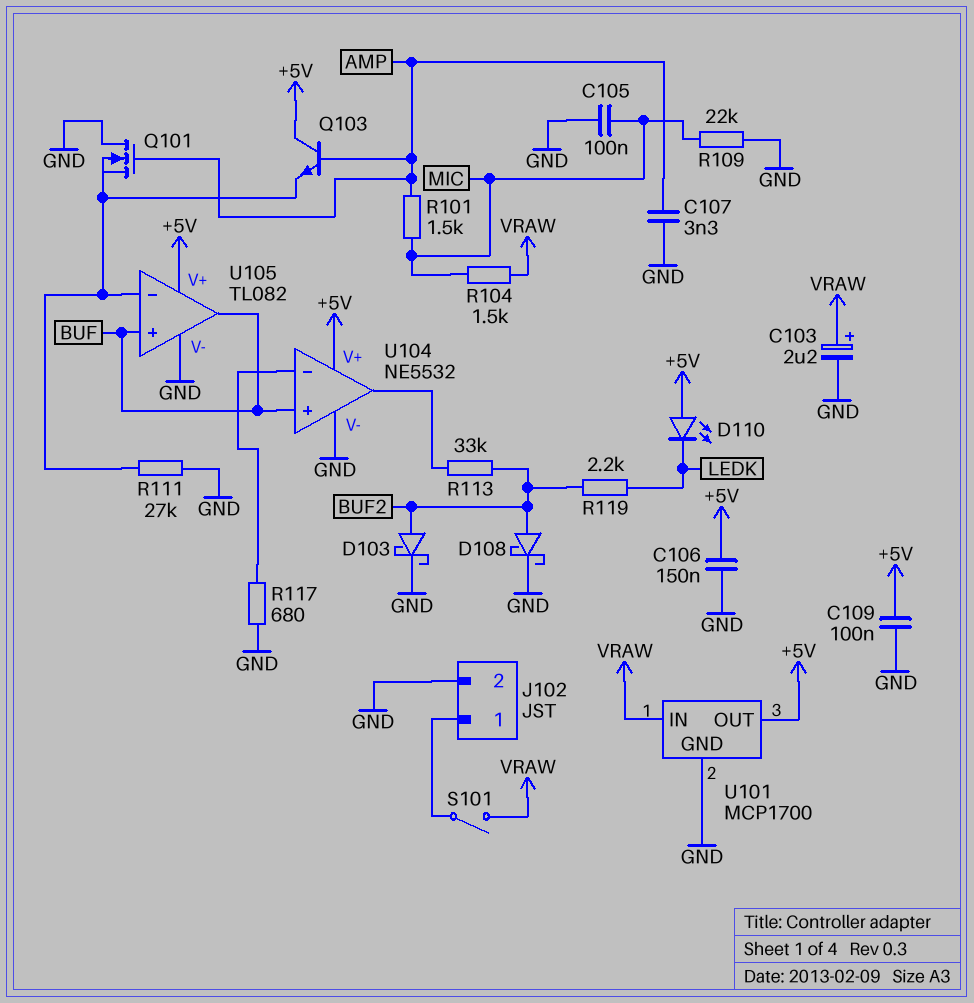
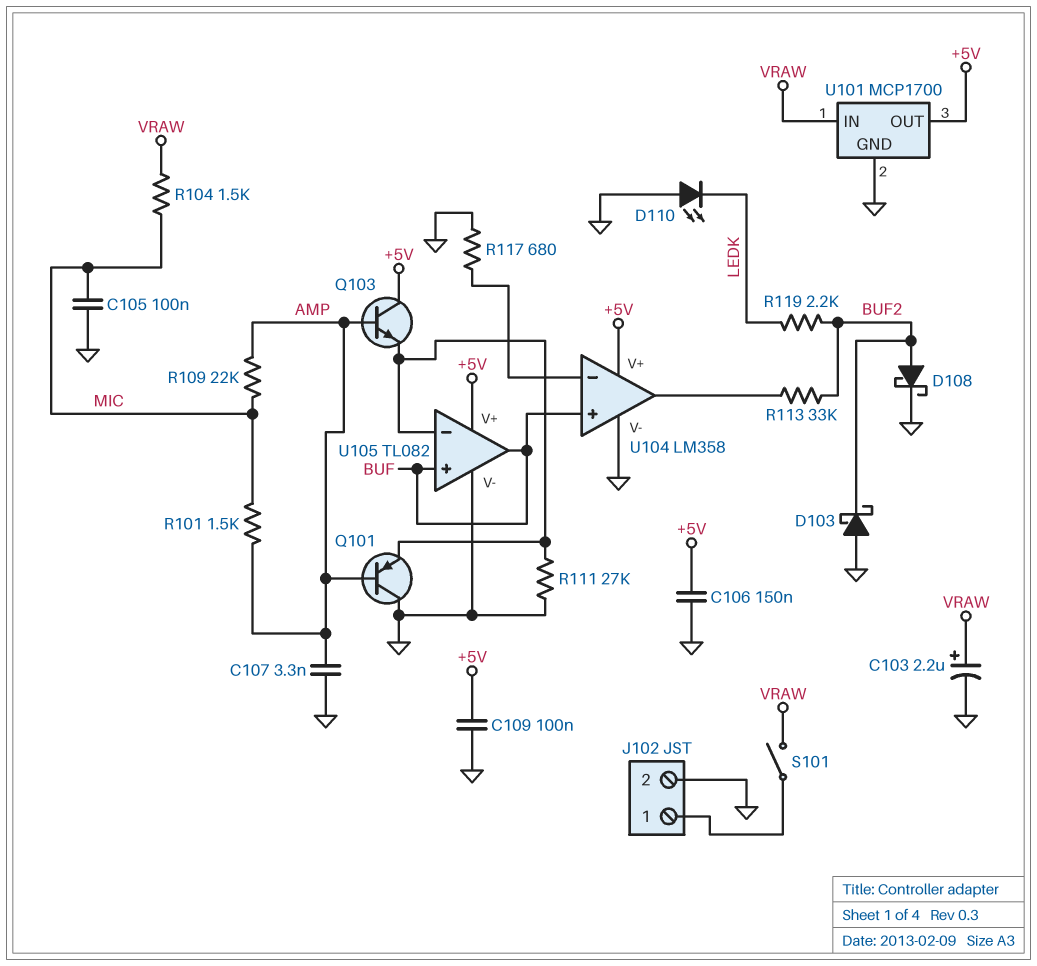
D103: schottky (A BUF2, K GND) -> schottky (A GND, K BUF2)
D110: LED (A +5V, K LEDK) -> LED (A GND, K LEDK)
Q101: NMOS (G AMP, D GND, S U105/in-) -> PNP (B AMP, C GND, E U105/in-)
R109: 22k (GND, MIC) -> 22k (AMP, MIC)
U104: NE5532 -> LM358

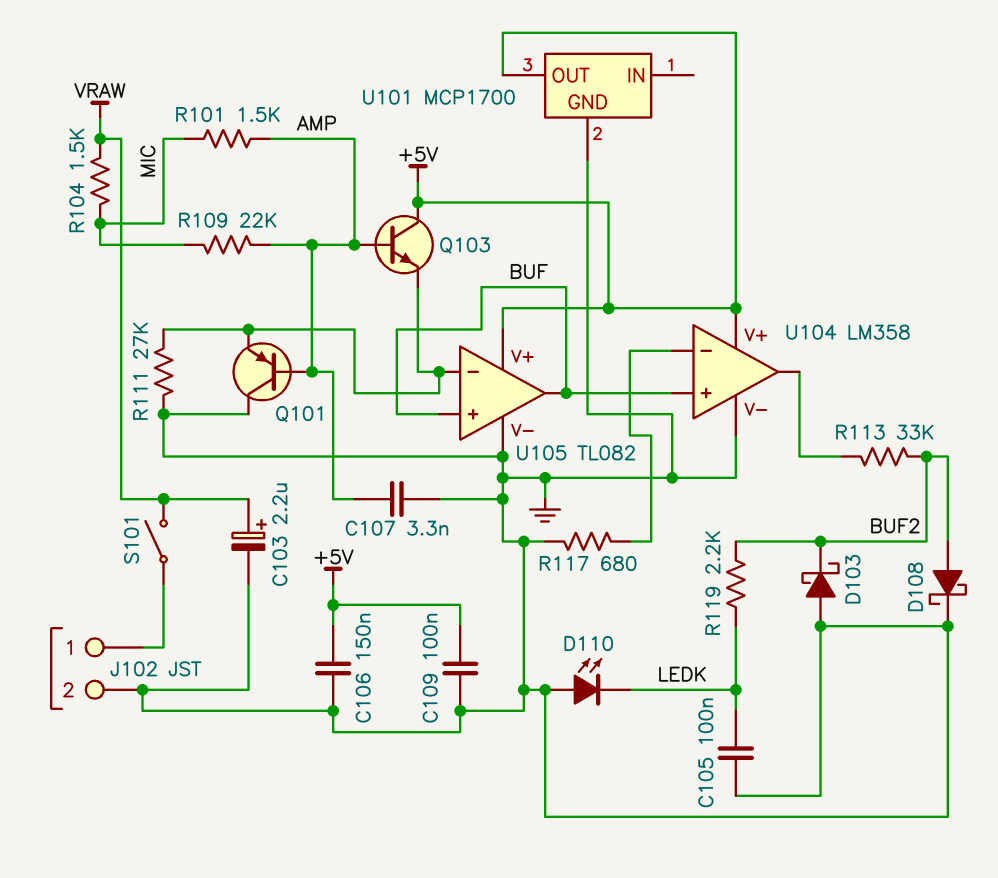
C105: 100nF (GND, MIC) -> 100nF (GND, LEDK)
U101 pin IN: VRAW -> none

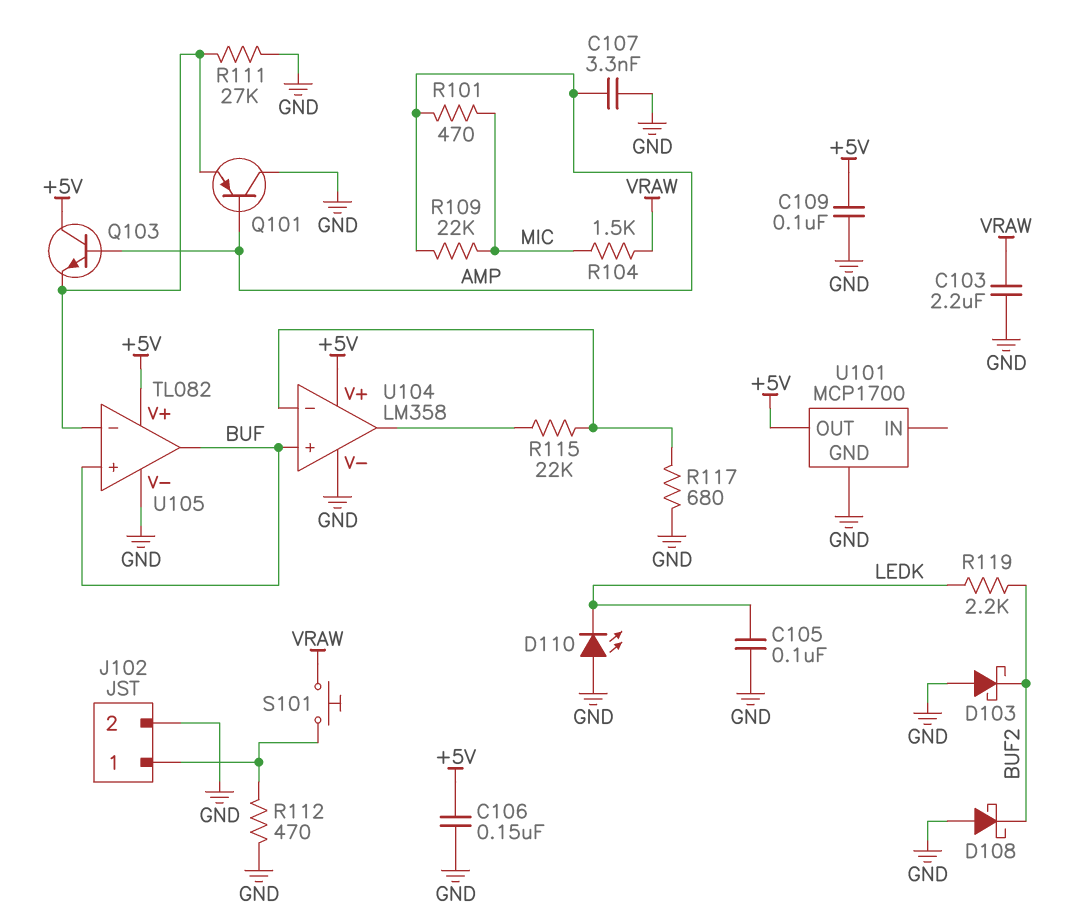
C103: 2.2uF (plus VRAW, minus GND) -> 2.2uF (GND, VRAW)
D108: schottky (A BUF2, K GND) -> schottky (A GND, K BUF2)
R101: 1.5k (AMP, MIC) -> 470 (AMP, MIC)
R112: none -> 470 (GND, J102/1)
R113: 33k (BUF2, U104/out) -> none
R115: none -> 22k (U104/in-, U104/out)
S101: switch (J102/1, VRAW) -> button (J102/1, VRAW)

